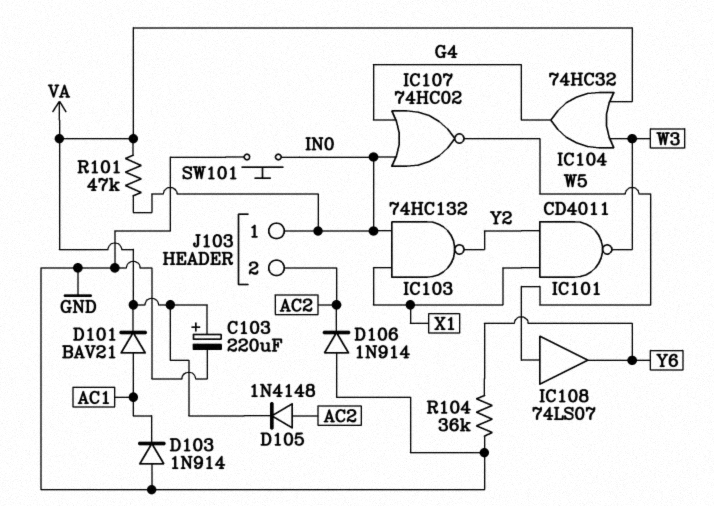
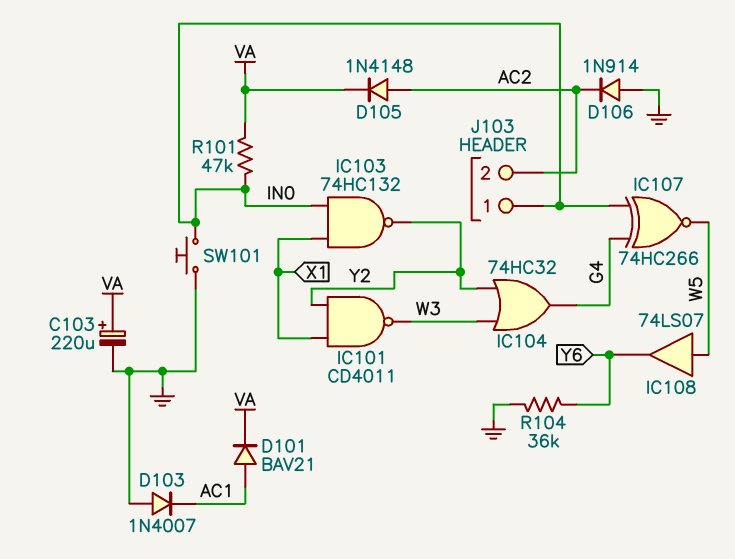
D103: diode 1N914 (A GND, K AC1) -> diode 1N4007 (A GND, K AC1)
IC104: OR 74HC32 (in VA, in W3, out G4) -> OR 74HC32 (in W3, in Y2, out G4)
IC107: NOR 74HC02 (in G4, in IN0, out W5) -> XNOR 74HC266 (in G4, in IN0, out W5)

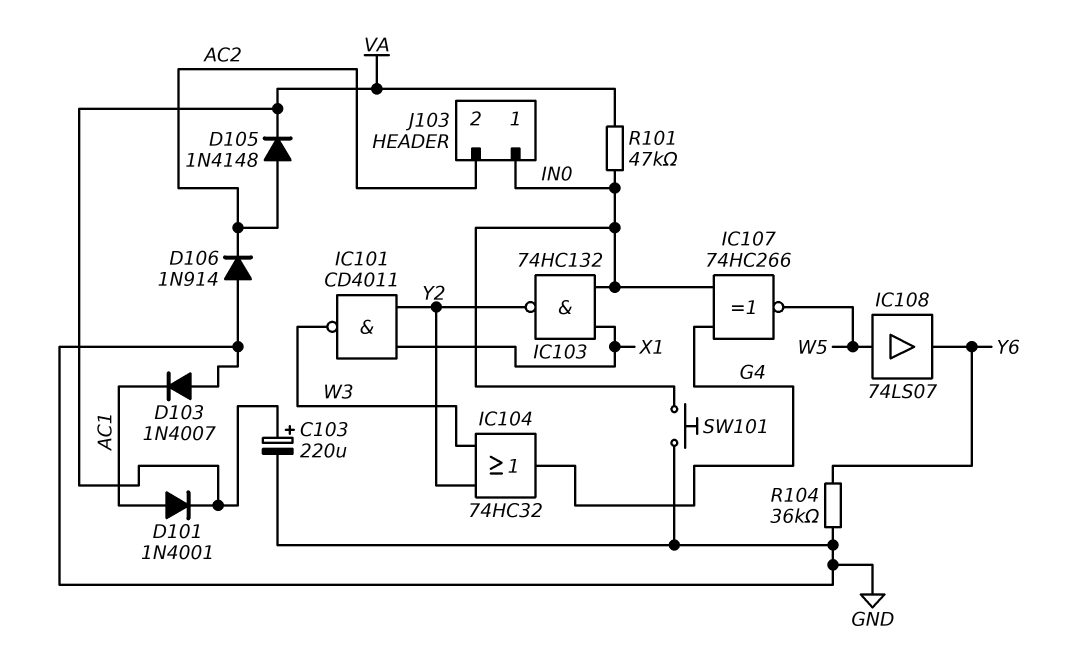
D101: diode BAV21 (A AC1, K VA) -> diode 1N4001 (A AC1, K VA)

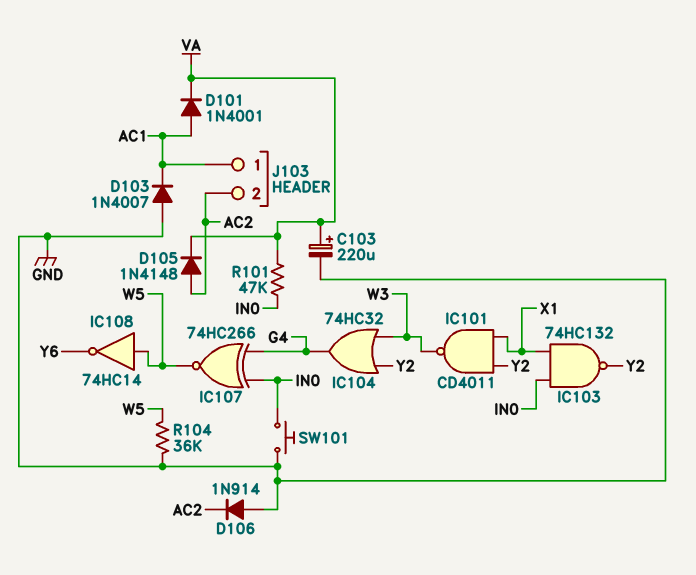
IC108: buffer 74LS07 (in W5, out Y6) -> NOT 74HC14 (in W5, out Y6)
J103 pin 1: IN0 -> AC1
R104: 36k (GND, Y6) -> 36k (GND, W5)

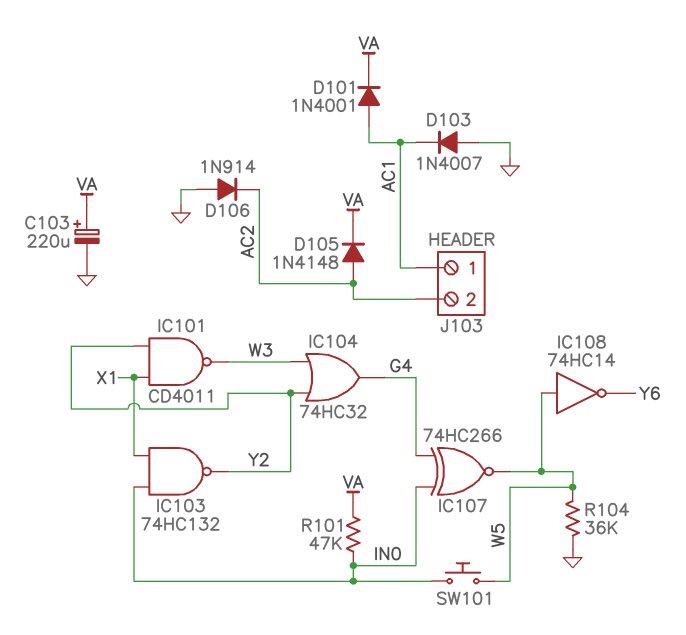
SW101: button (GND, IN0) -> button (IN0, W5)

